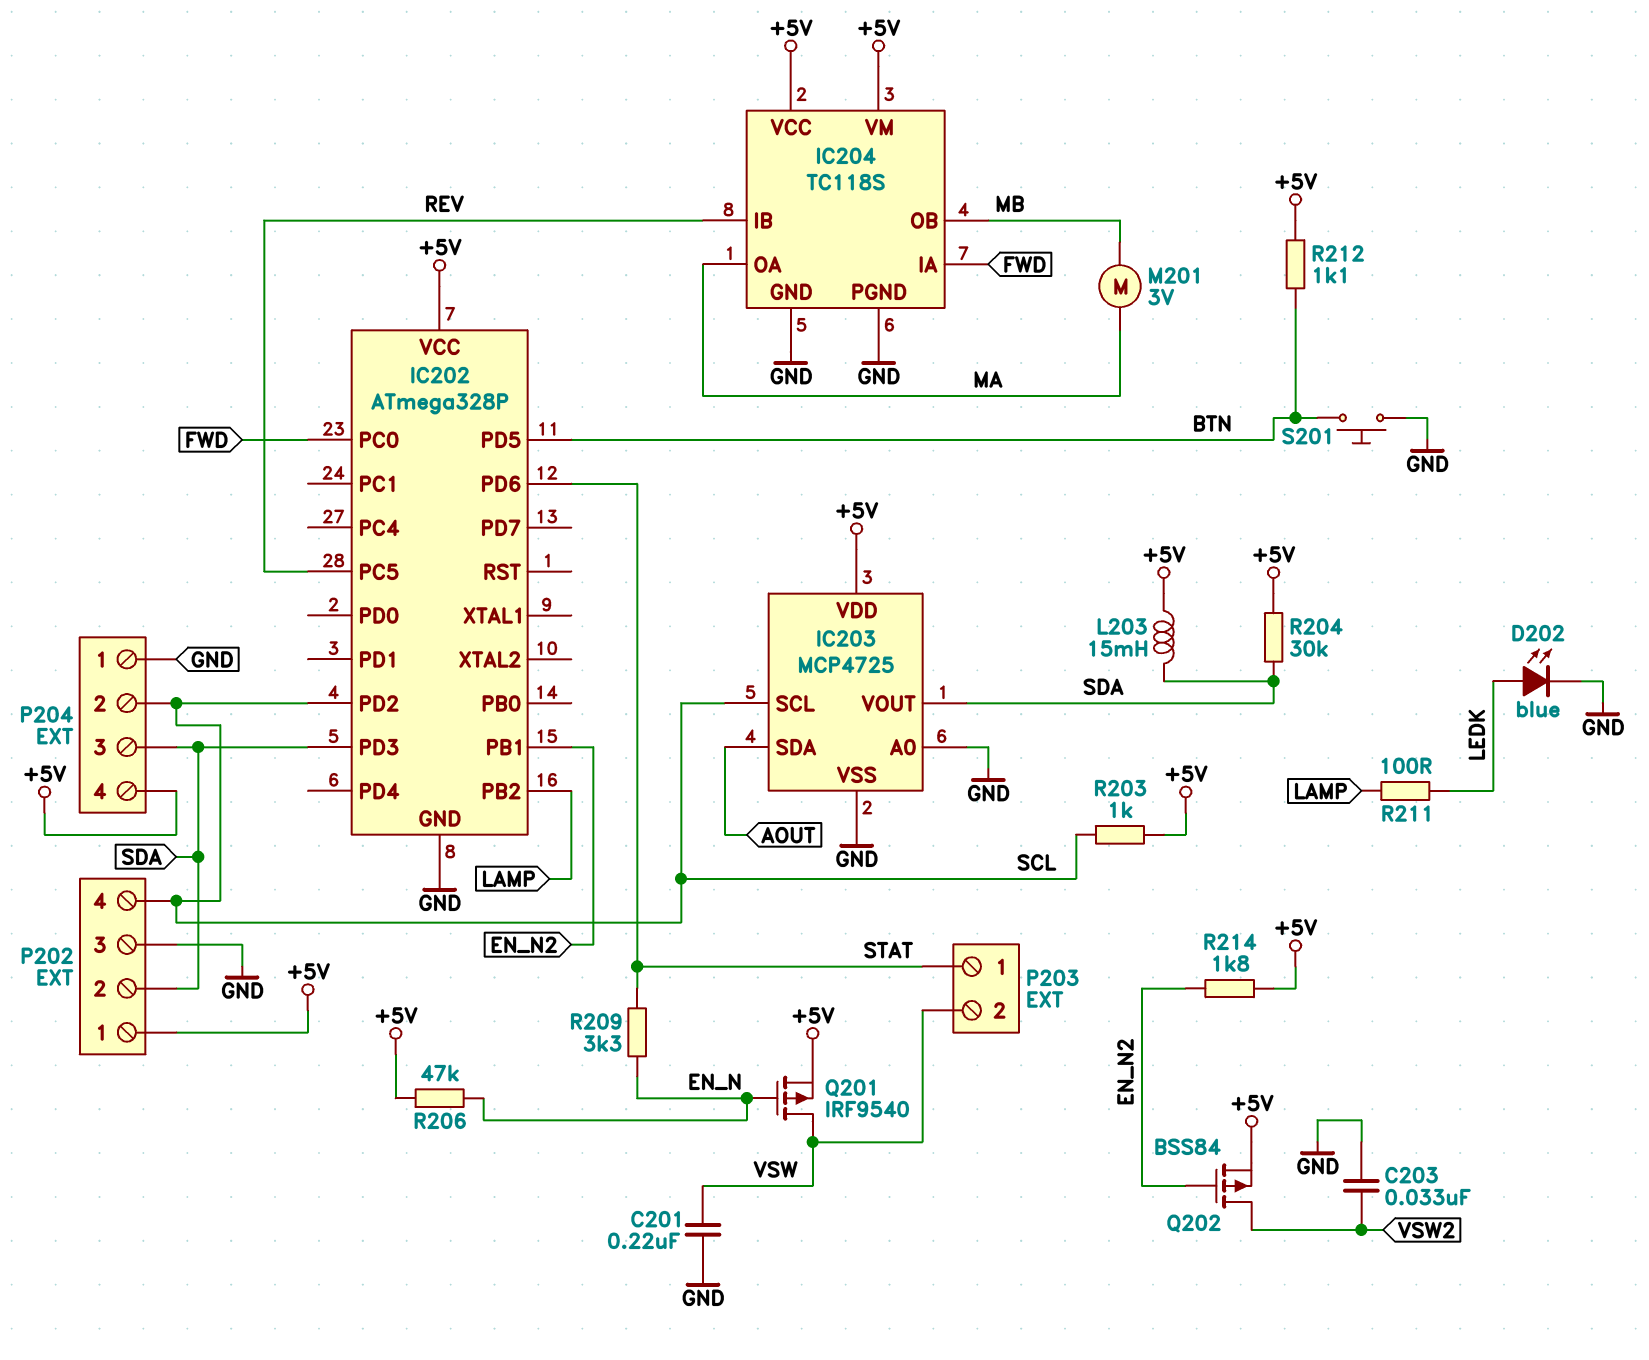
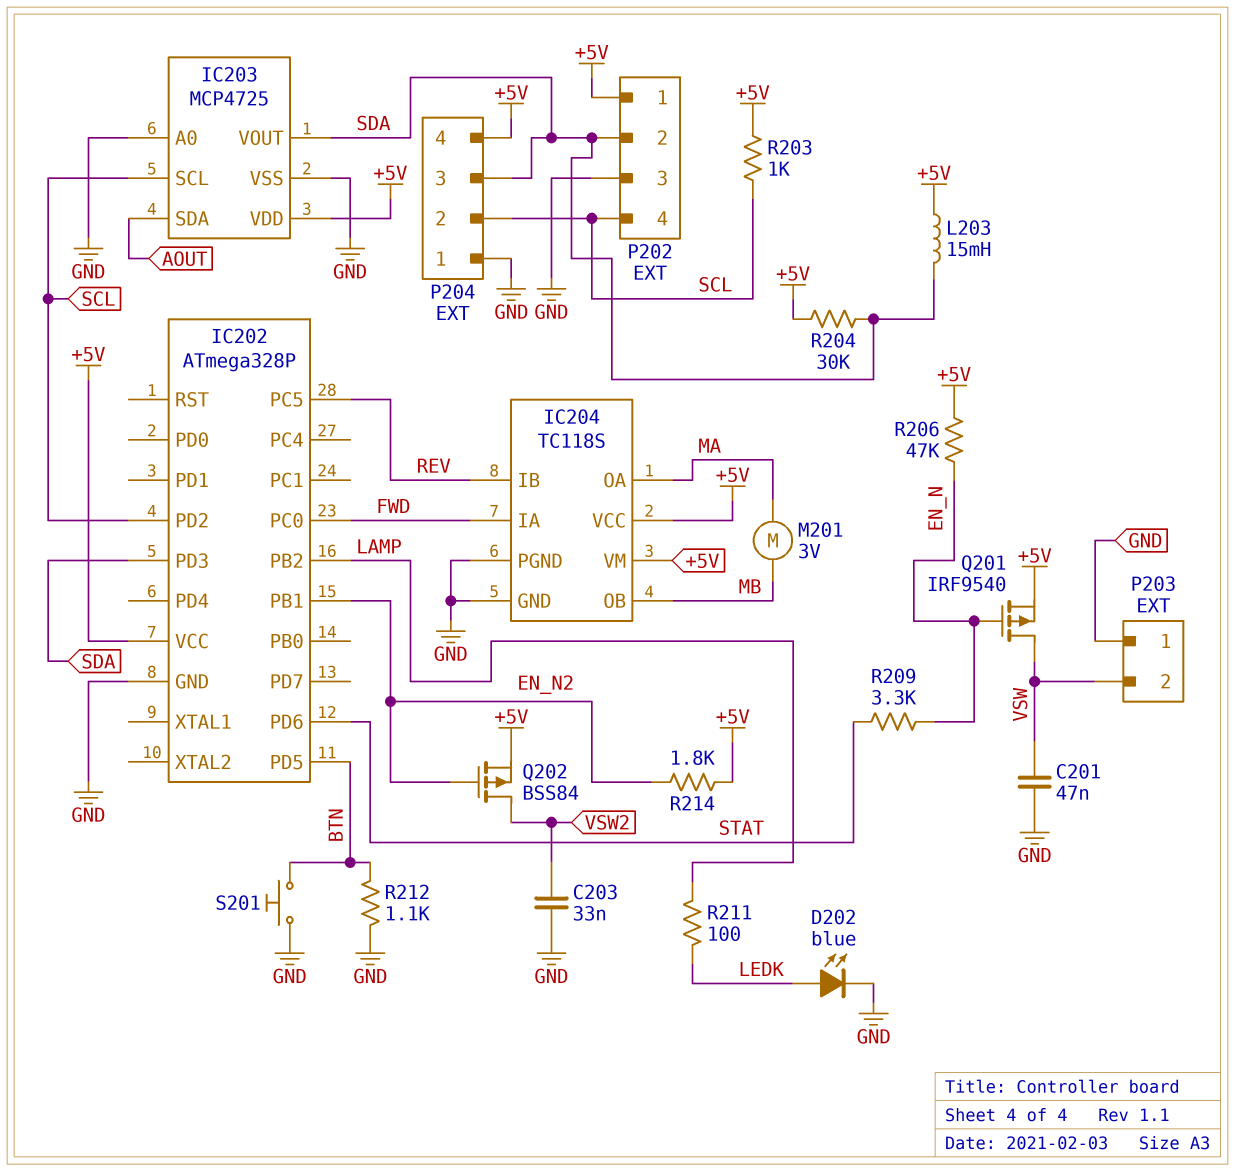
C201: 220nF (GND, VSW) -> 47nF (GND, VSW)
P203 pin 1: STAT -> GND
R212: 1.1k (+5V, BTN) -> 1.1k (BTN, GND)

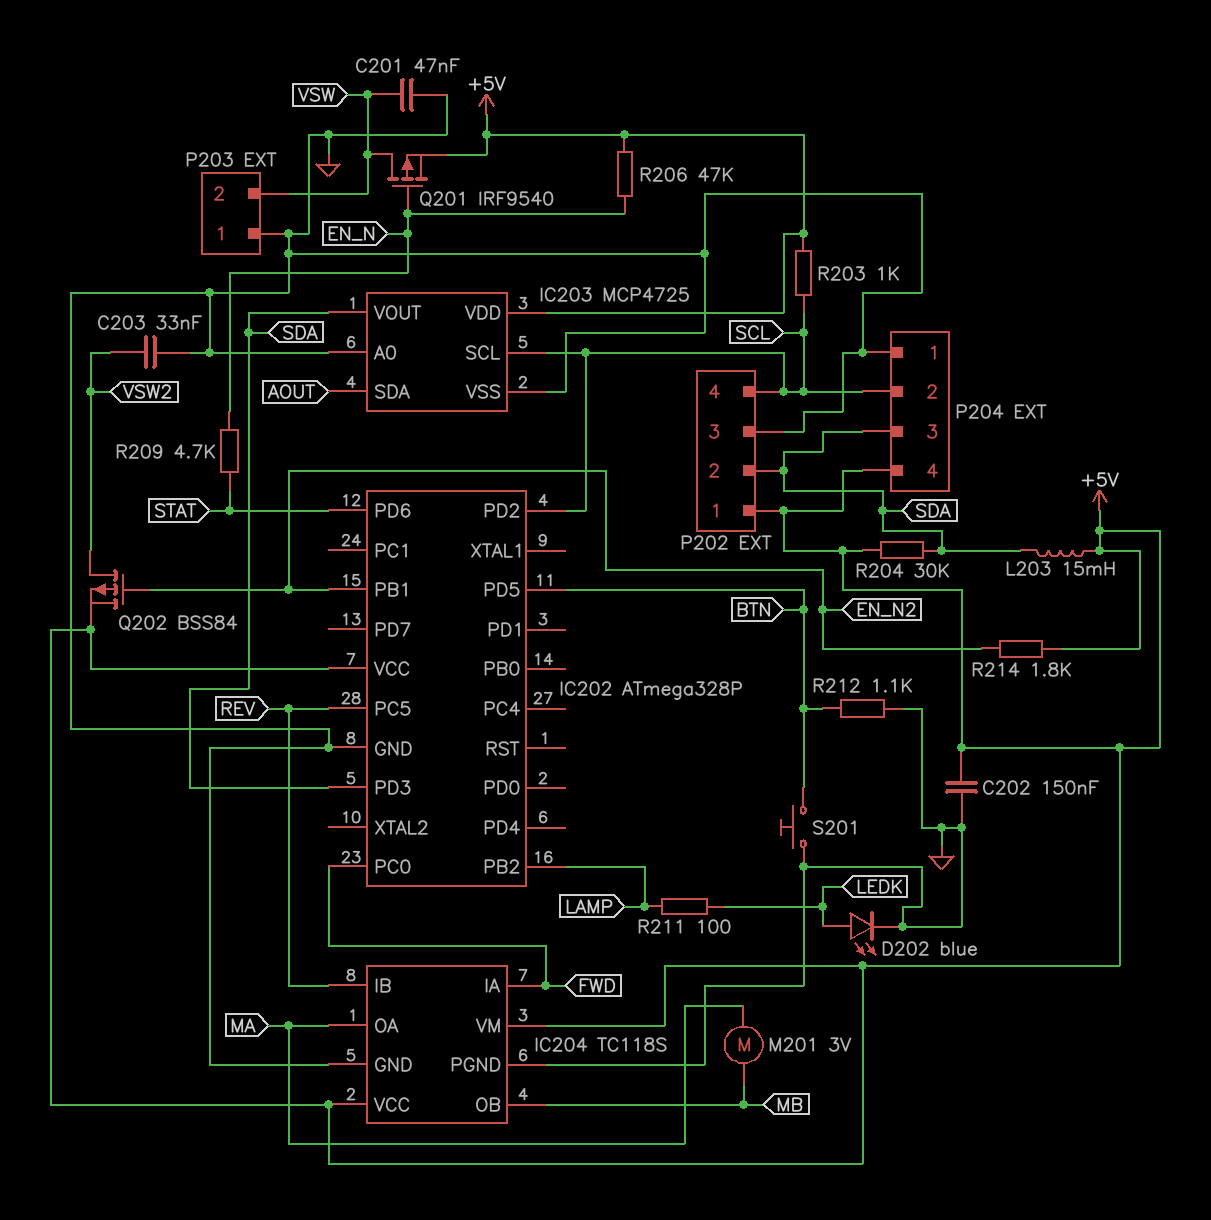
C202: none -> 150nF (+5V, GND)
R209: 3.3k (EN_N, STAT) -> 4.7k (EN_N, STAT)

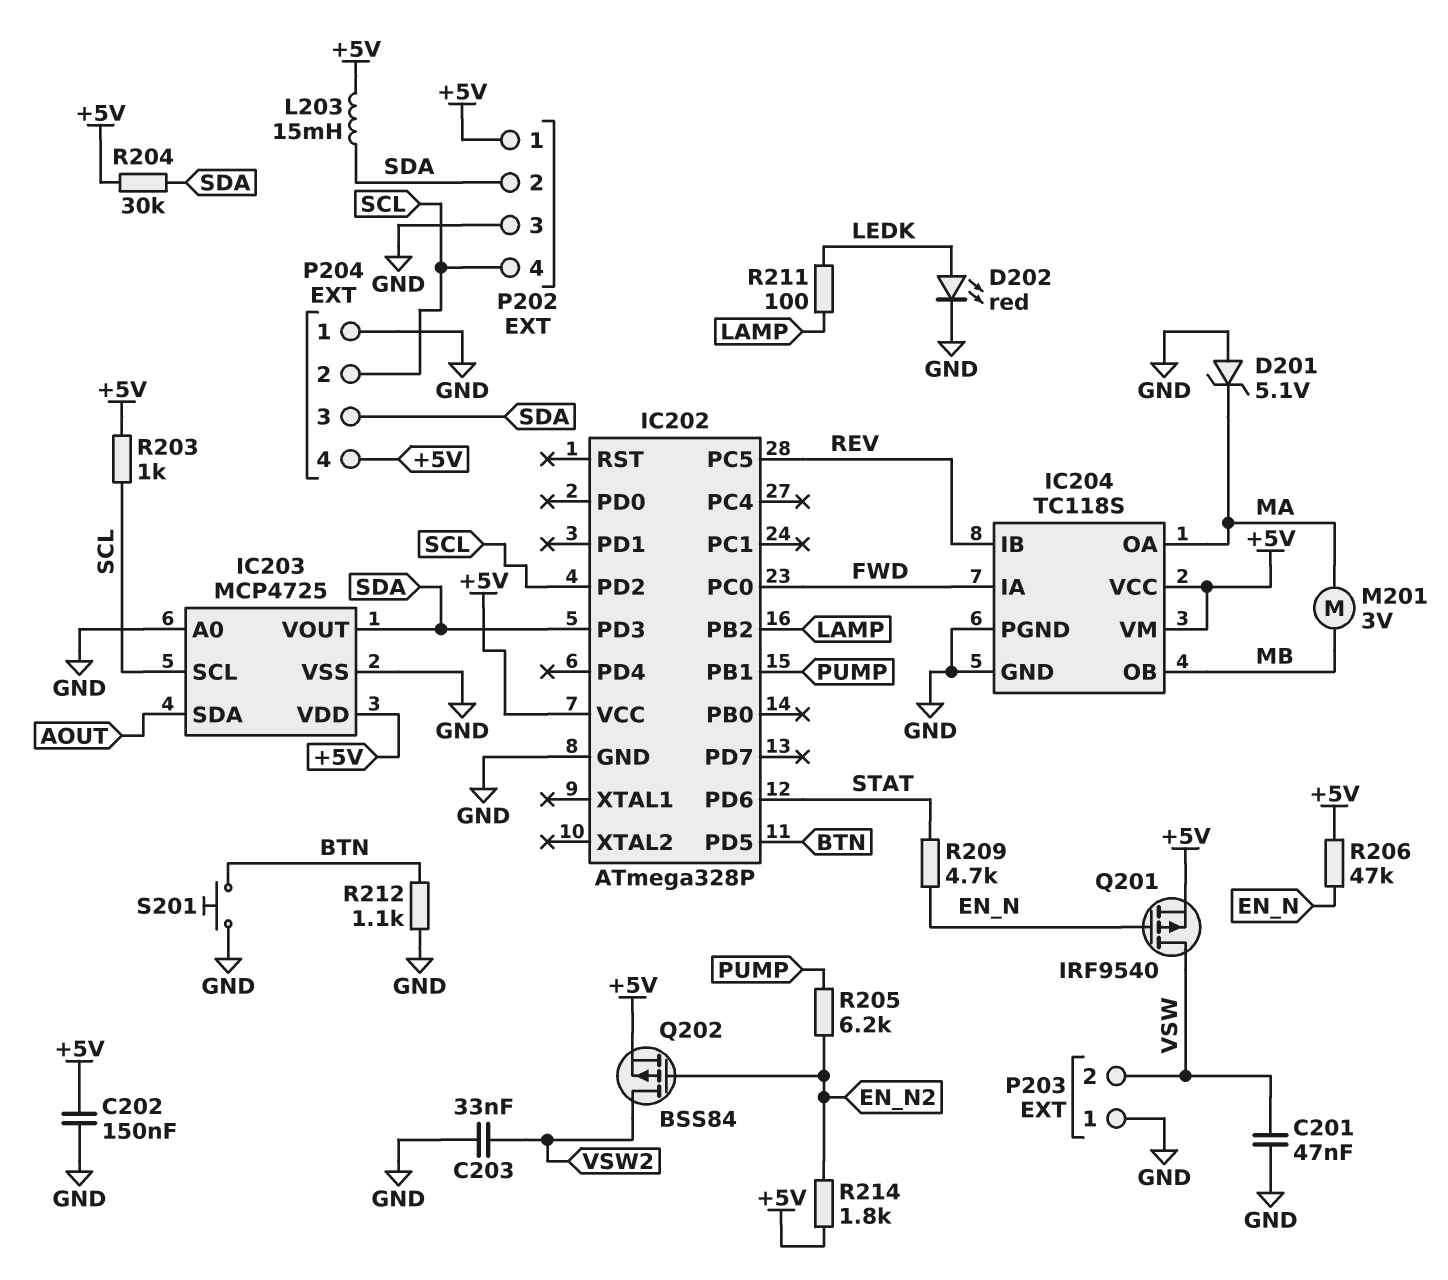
D201: none -> zener 5.1V (A GND, K MA)
D202: LED blue (A LEDK, K GND) -> LED red (A LEDK, K GND)
IC202 pin PB1: EN_N2 -> PUMP
R205: none -> 6.2k (EN_N2, PUMP)

